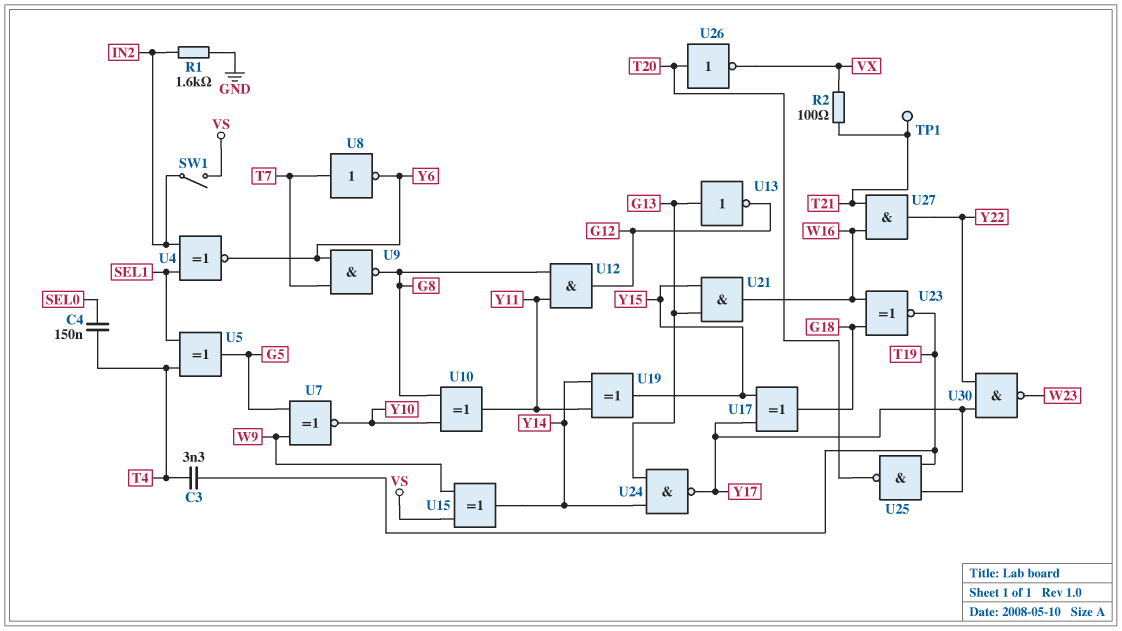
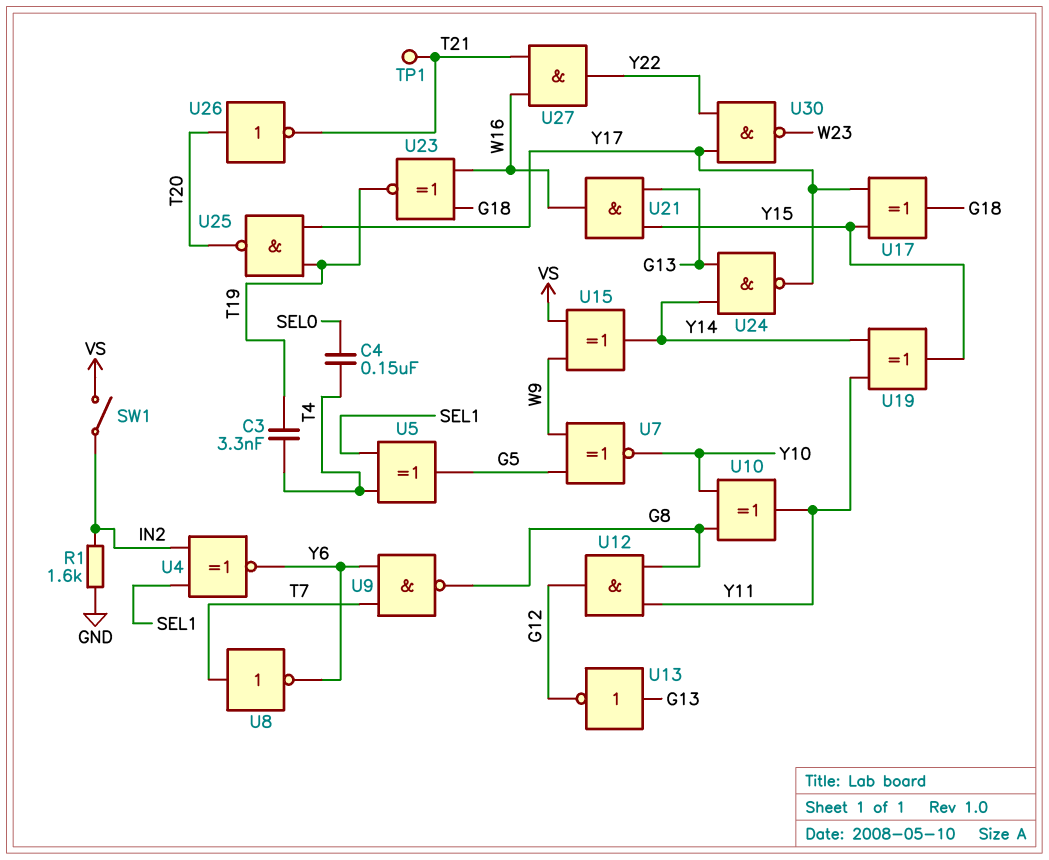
R2: 100 (T21, VX) -> none
U26: NOT (in T20, out VX) -> NOT (in T20, out T21)

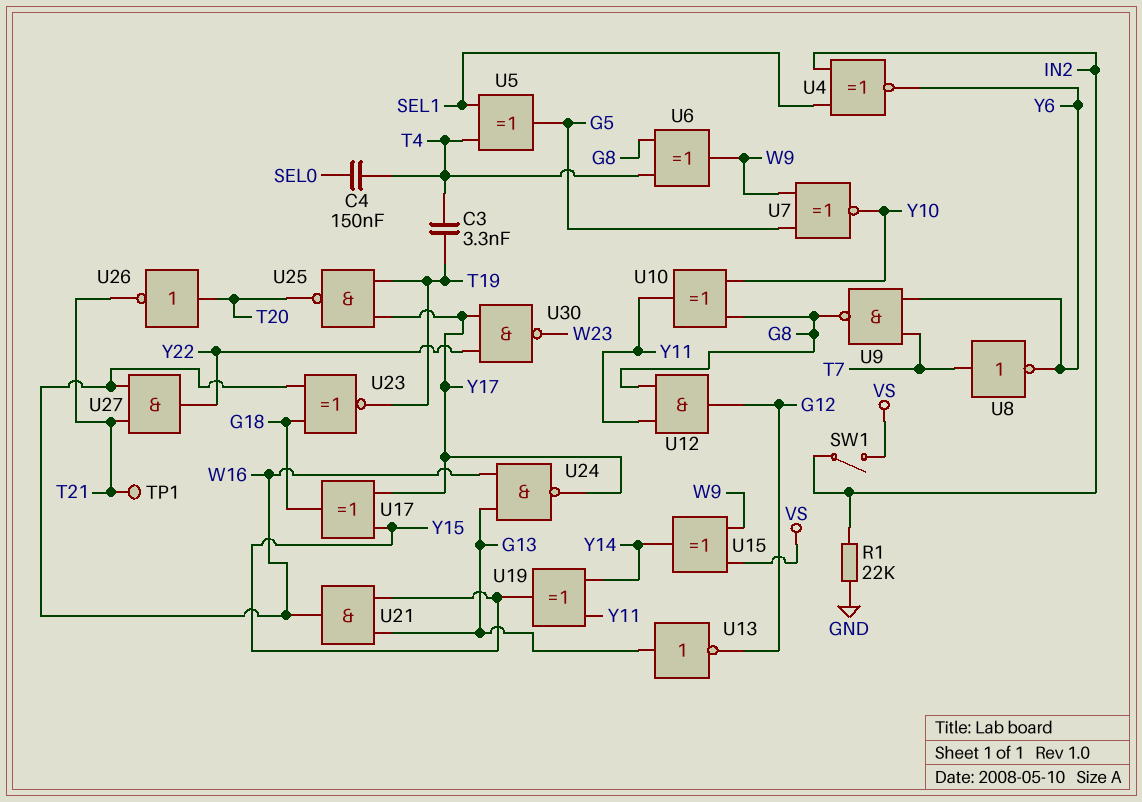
R1: 1.6k (GND, IN2) -> 22k (GND, IN2)
U6: none -> XOR (in G8, in T4, out W9)
U24: NAND (in G13, in Y14, out Y17) -> NAND (in G13, in W16, out Y17)

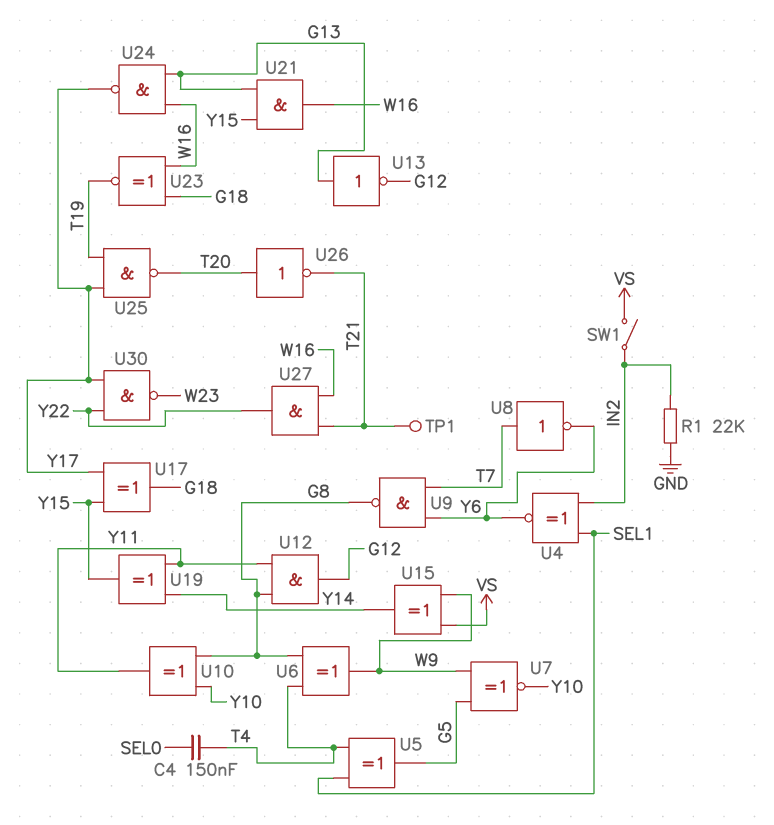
C3: 3.3nF (T4, T19) -> none

